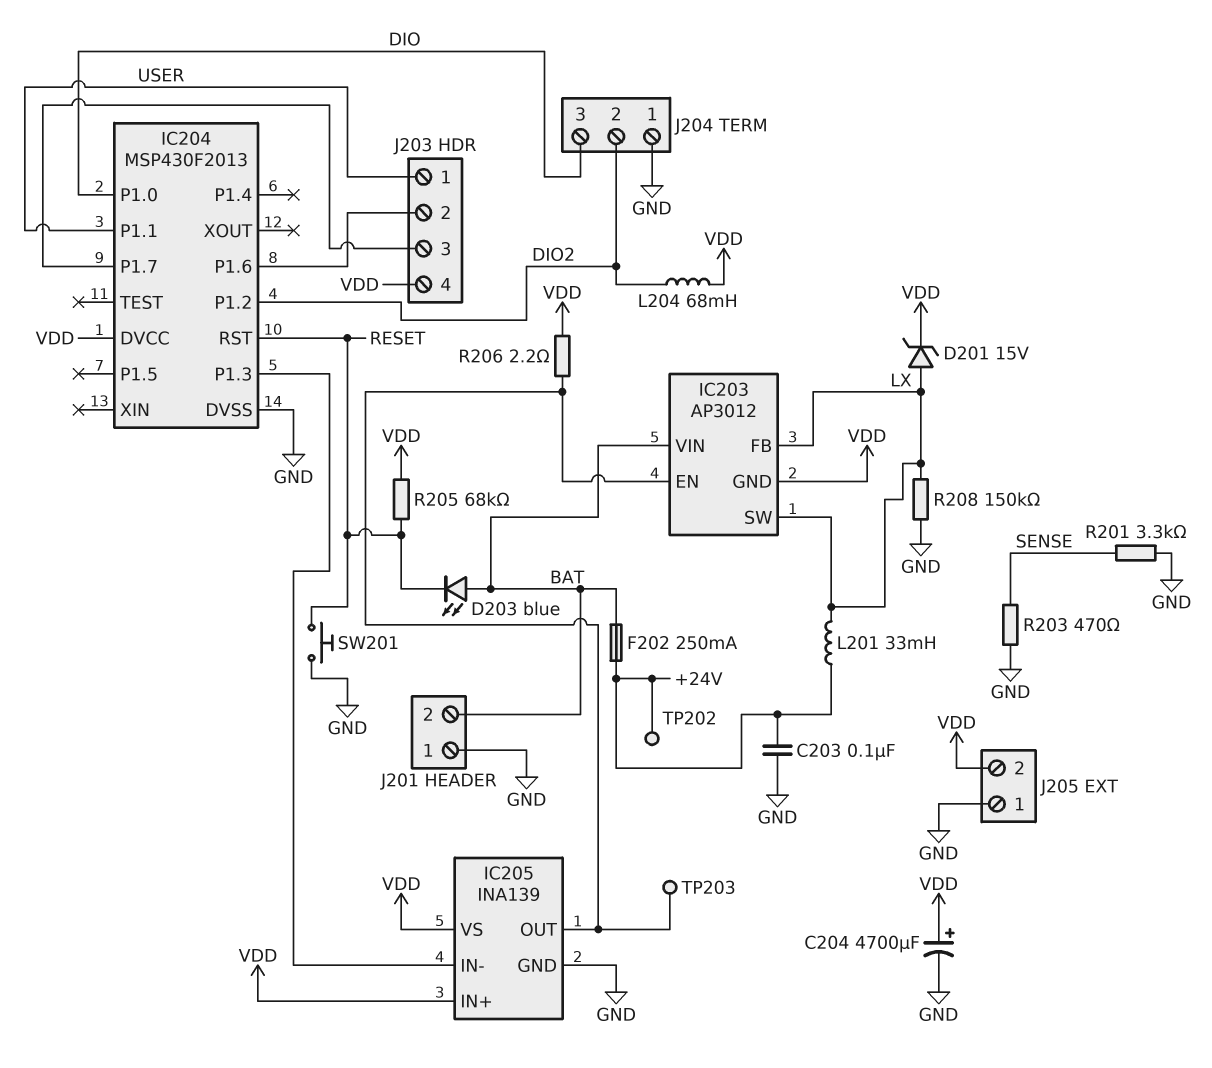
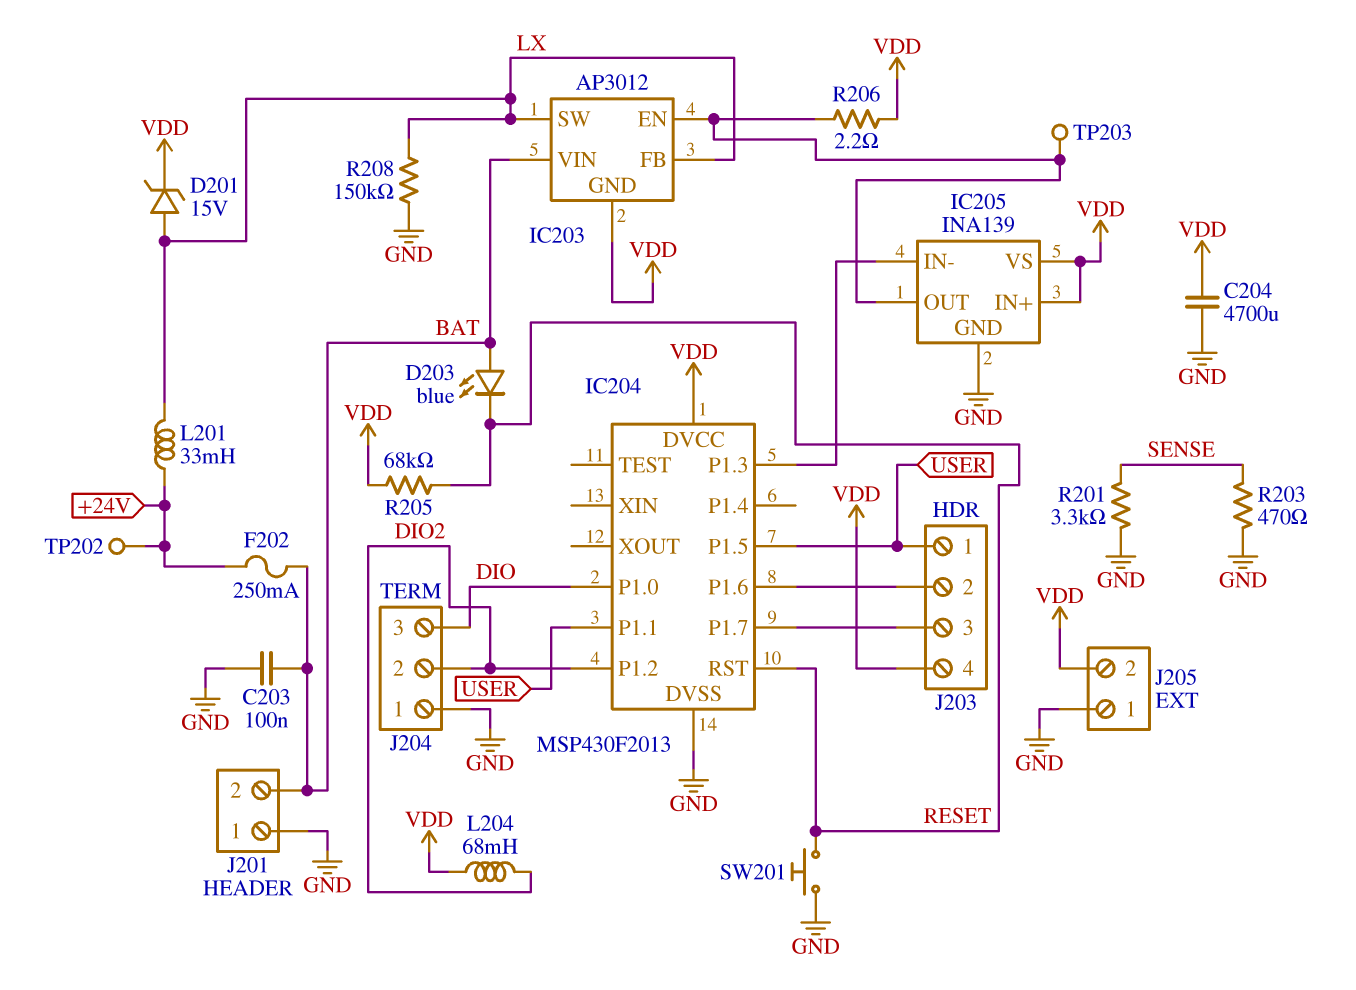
C203: 100nF (+24V, GND) -> 100nF (BAT, GND)
C204: 4700uF (plus VDD, minus GND) -> 4700uF (GND, VDD)
IC204 pin P1.5: none -> USER

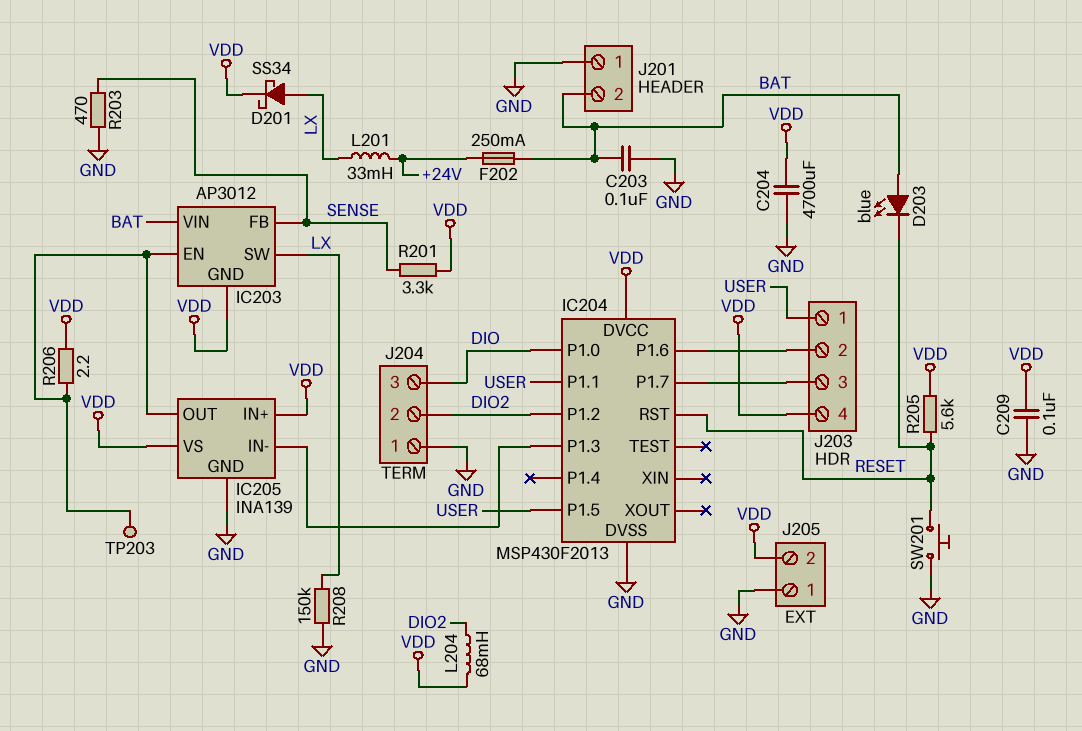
C209: none -> 100nF (GND, VDD)
D201: zener 15V (A LX, K VDD) -> schottky SS34 (A LX, K VDD)
IC203 pin FB: LX -> SENSE
R201: 3.3k (GND, SENSE) -> 3.3k (SENSE, VDD)
R205: 68k (RESET, VDD) -> 5.6k (RESET, VDD)
TP202: test point (+24V) -> none

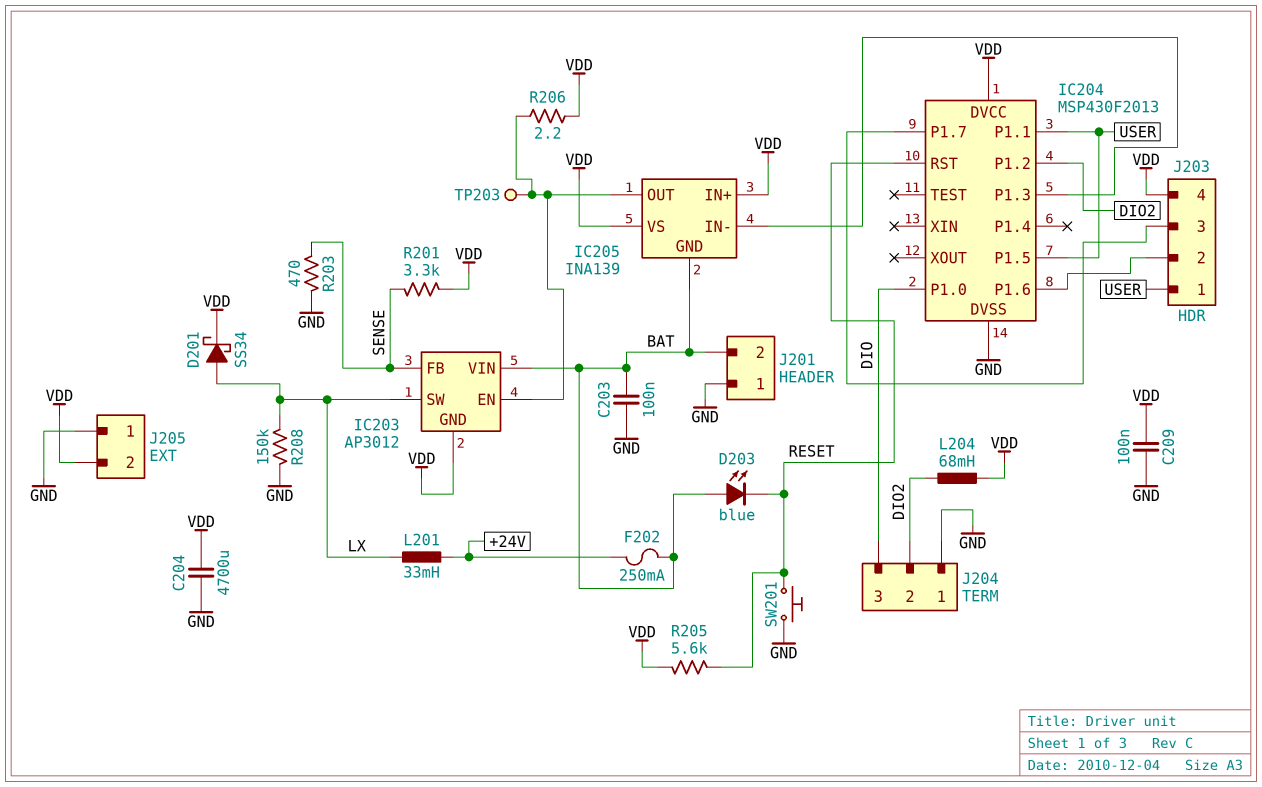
IC205 pin GND: GND -> BAT

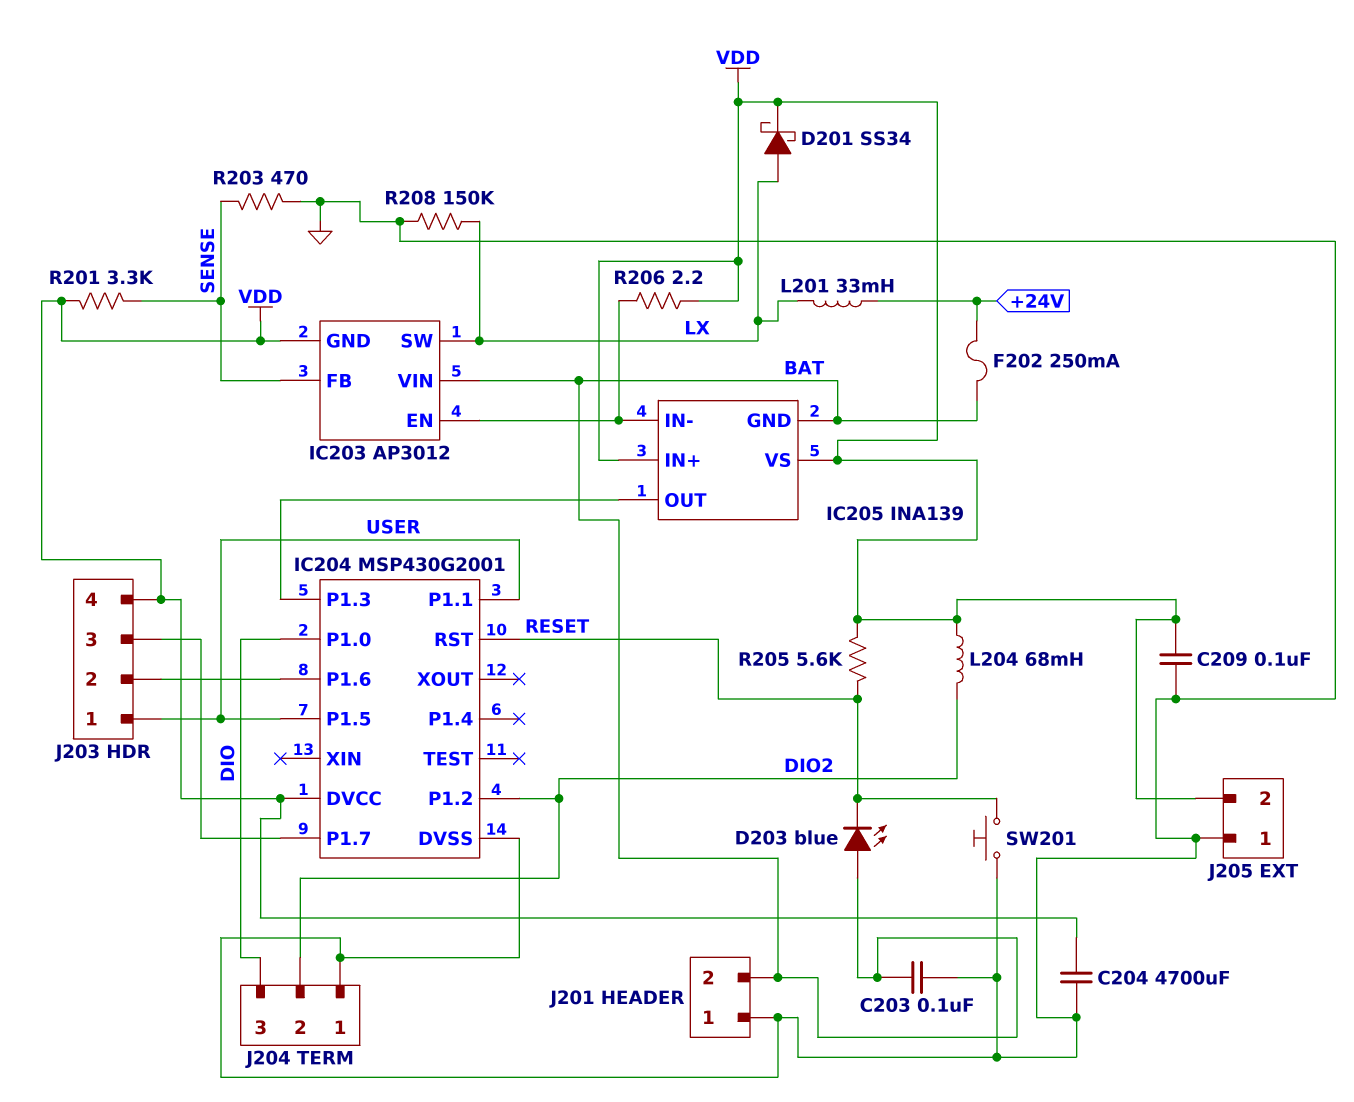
IC204: MSP430F2013 -> MSP430G2001
IC205 pin IN-: IC204/P1.3 -> IC203/EN
IC205 pin OUT: IC203/EN -> IC204/P1.3
TP203: test point (IC203/EN) -> none

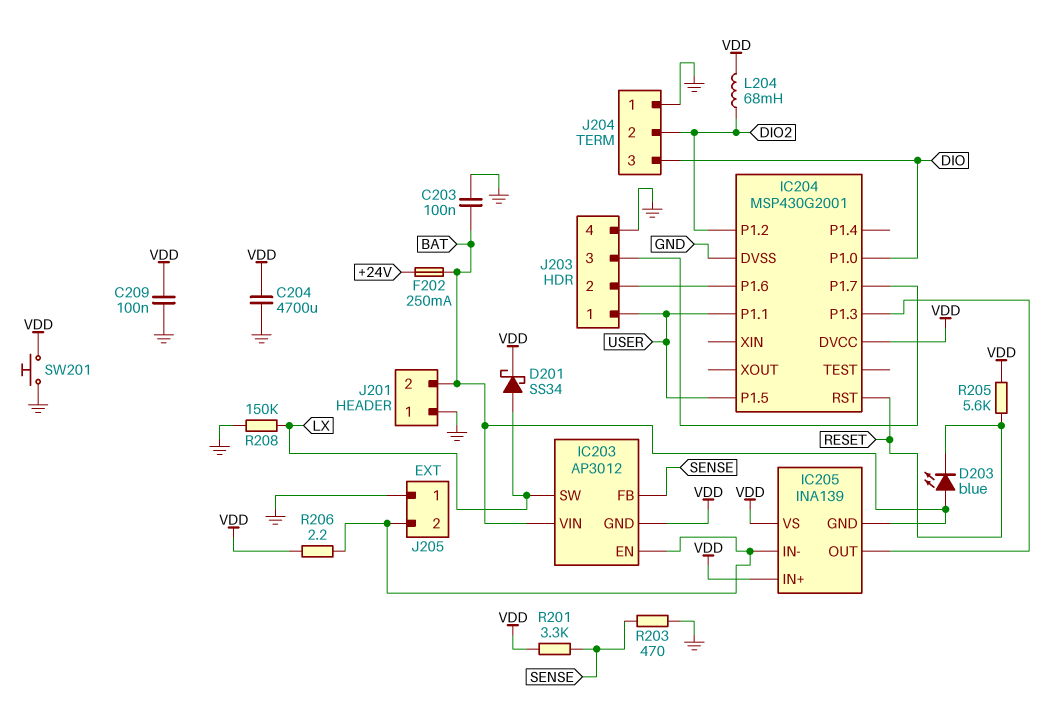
J203 pin 4: VDD -> GND
J205 pin 2: VDD -> IC203/EN
L201: 33mH (+24V, LX) -> none
SW201: button (GND, RESET) -> button (GND, VDD)

